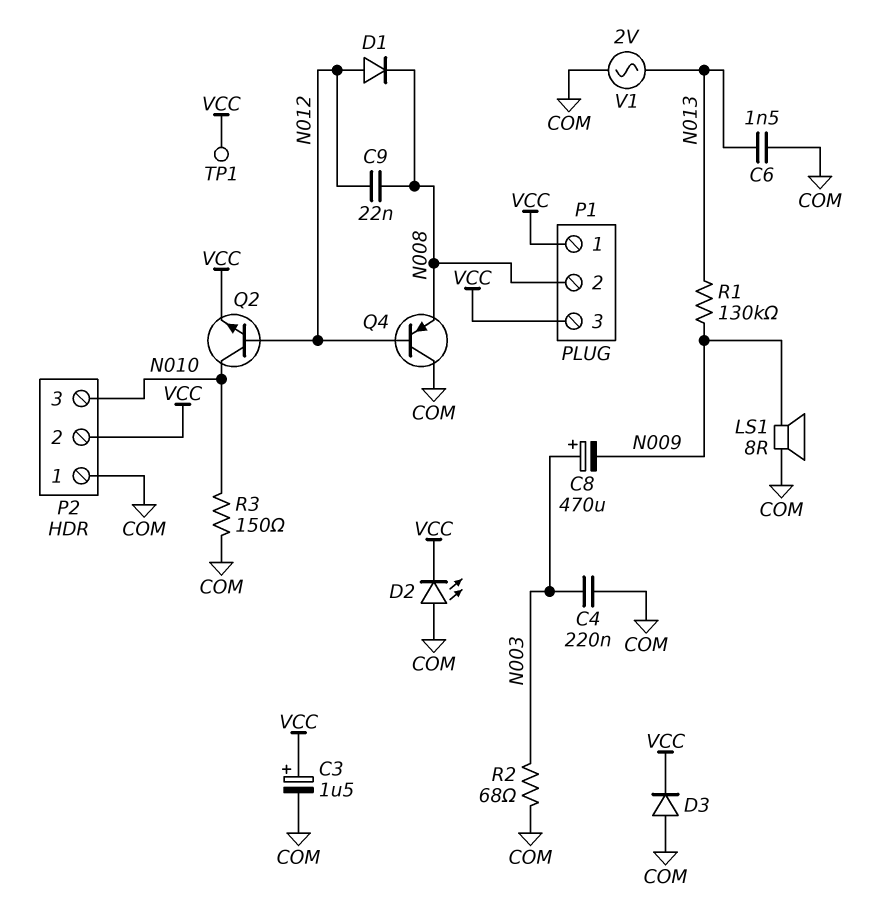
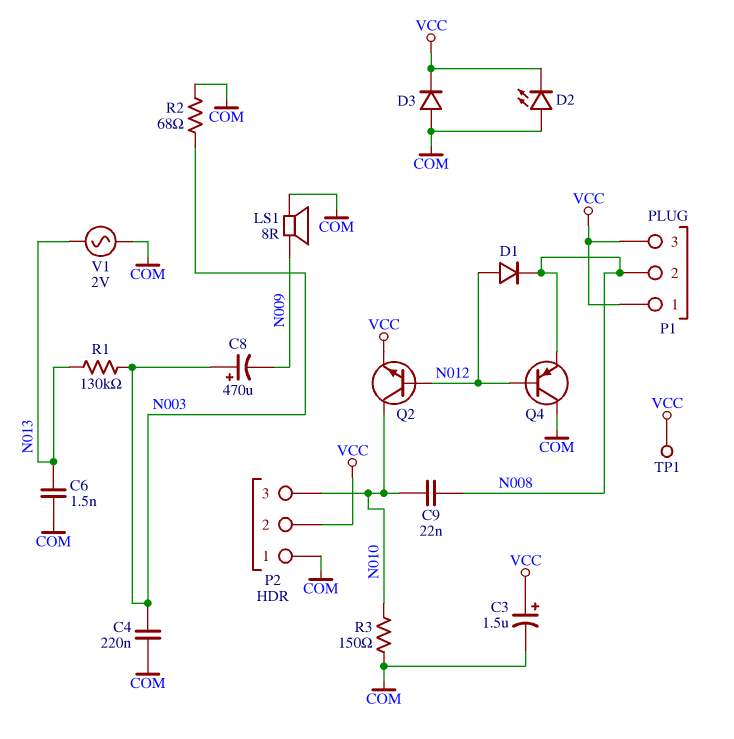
C9: 22nF (N008, N012) -> 22nF (N008, N010)
R1: 130k (N009, N013) -> 130k (N003, N013)

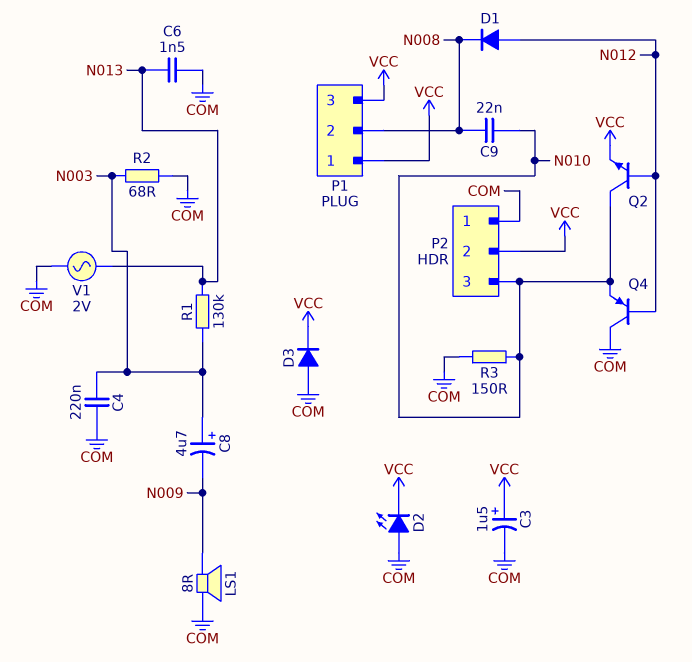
C8: 470uF (plus N003, minus N009) -> 4.7uF (plus N003, minus N009)
Q4: PNP (B N012, C COM, E N008) -> PNP (B N012, C COM, E N010)
TP1: test point (VCC) -> none

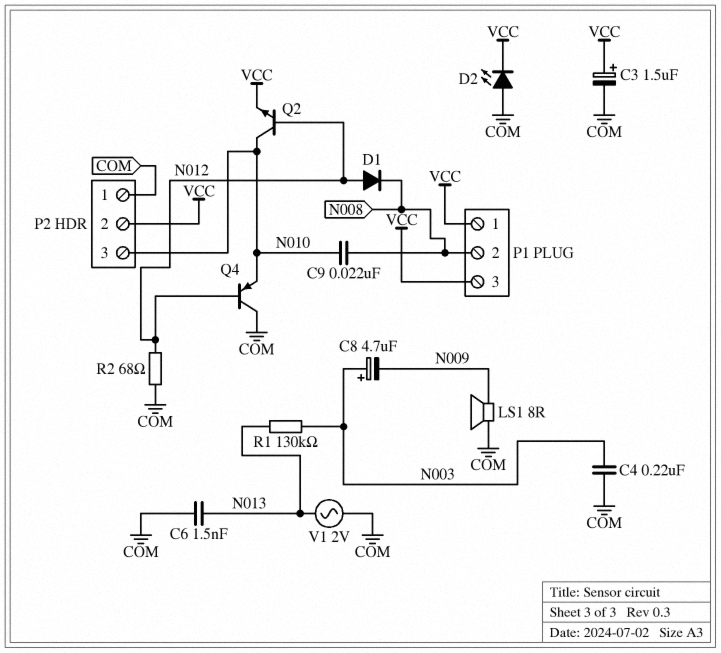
D3: diode (A COM, K VCC) -> none
R2: 68 (COM, N003) -> 68 (COM, N012)
R3: 150 (COM, N010) -> none

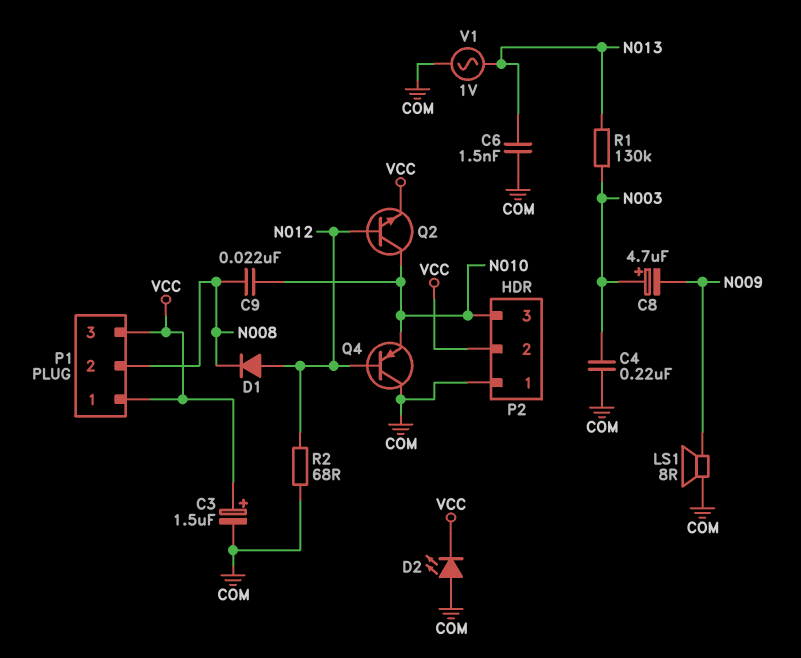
V1: AC 2V (COM, N013) -> AC 1V (COM, N013)

